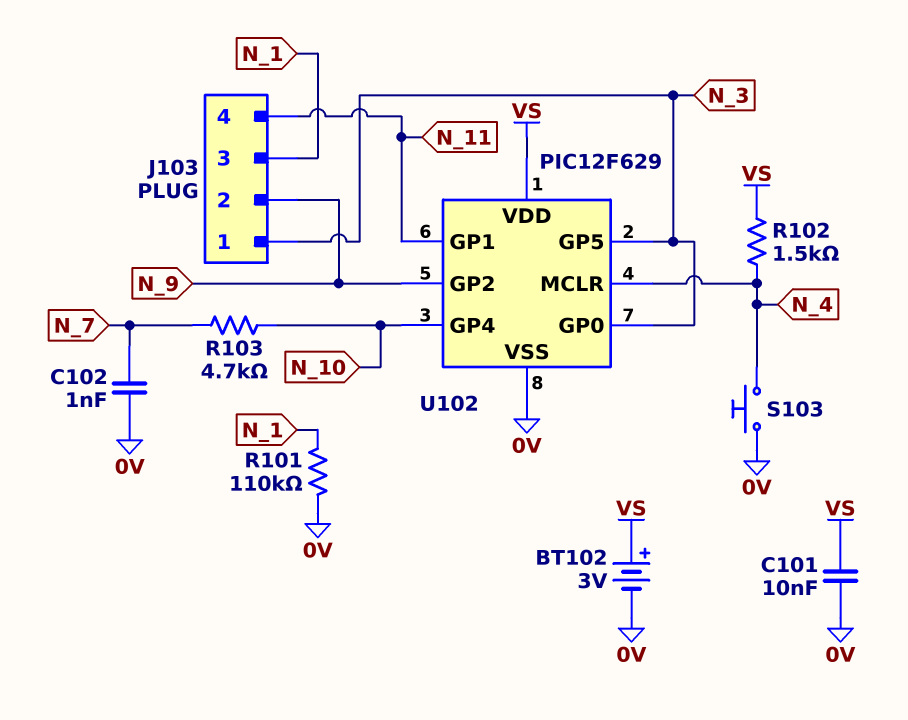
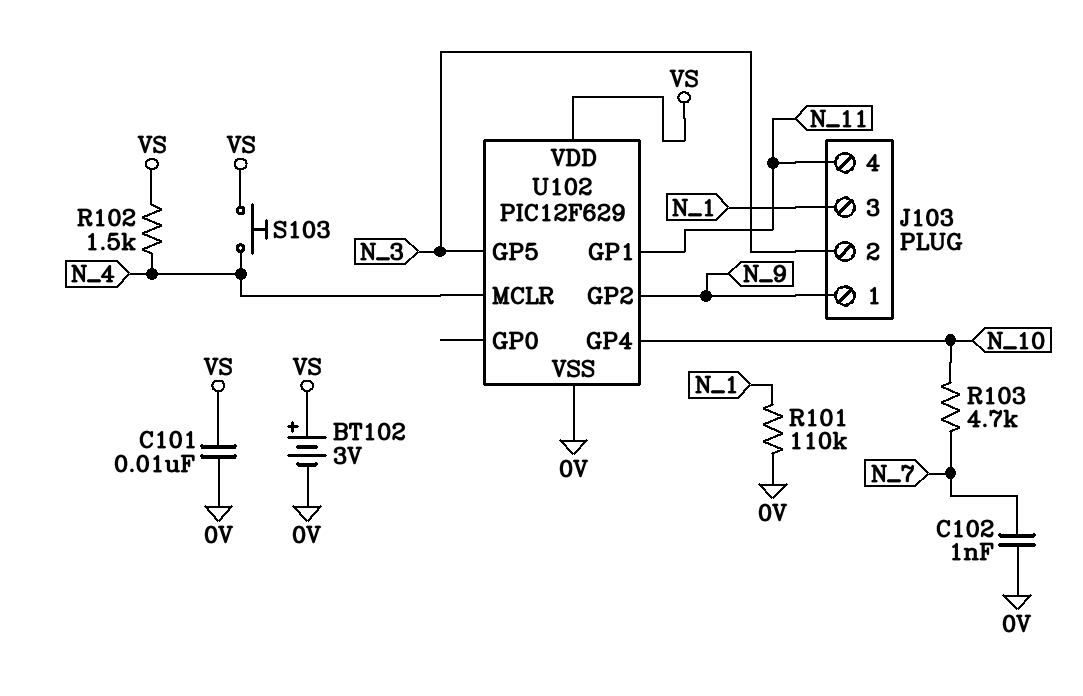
J103 pin 1: N_3 -> N_9
J103 pin 2: N_9 -> N_3
S103: button (0V, N_4) -> button (N_4, VS)
U102 pin GP0: N_3 -> none

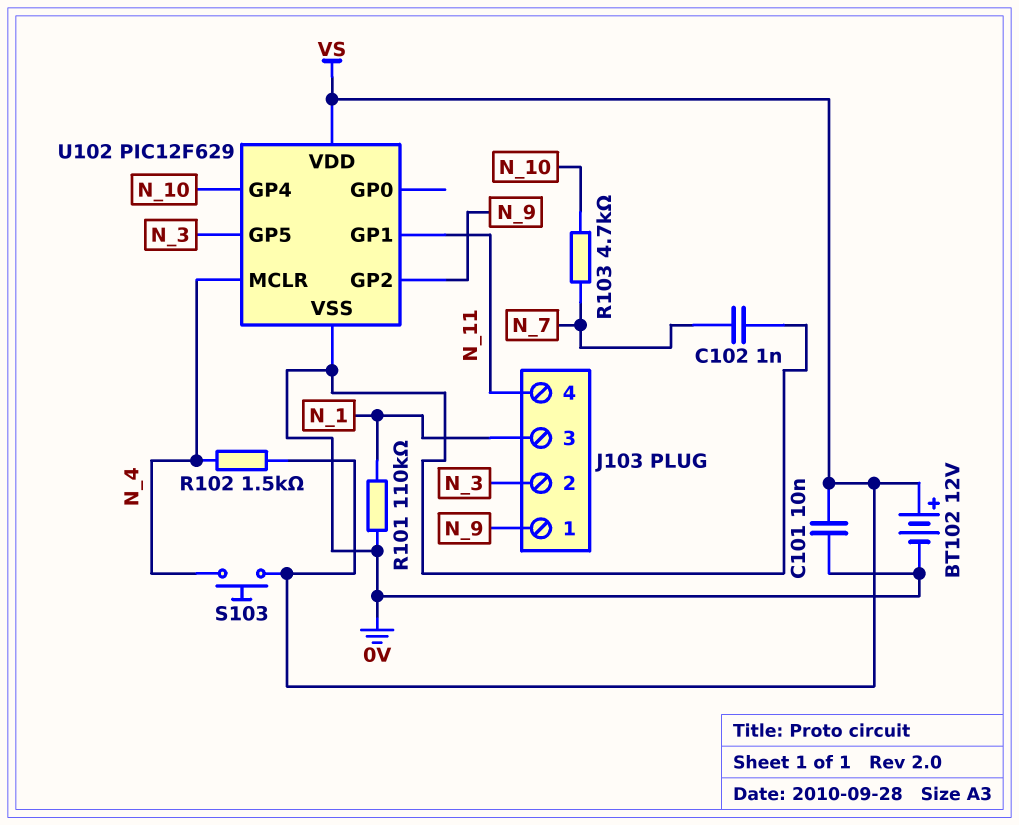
BT102: 3V (plus VS, minus 0V) -> 12V (plus VS, minus 0V)

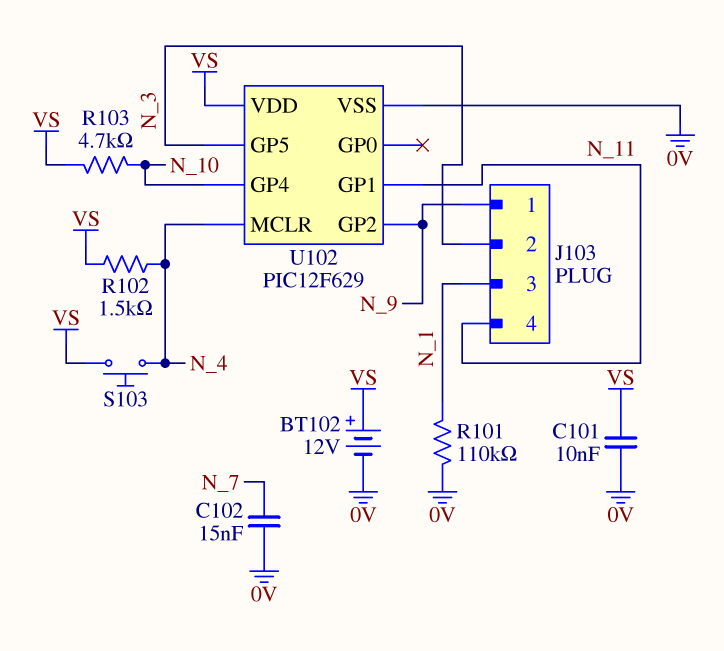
C102: 1nF (0V, N_7) -> 15nF (0V, N_7)
R103: 4.7k (N_7, N_10) -> 4.7k (N_10, VS)

